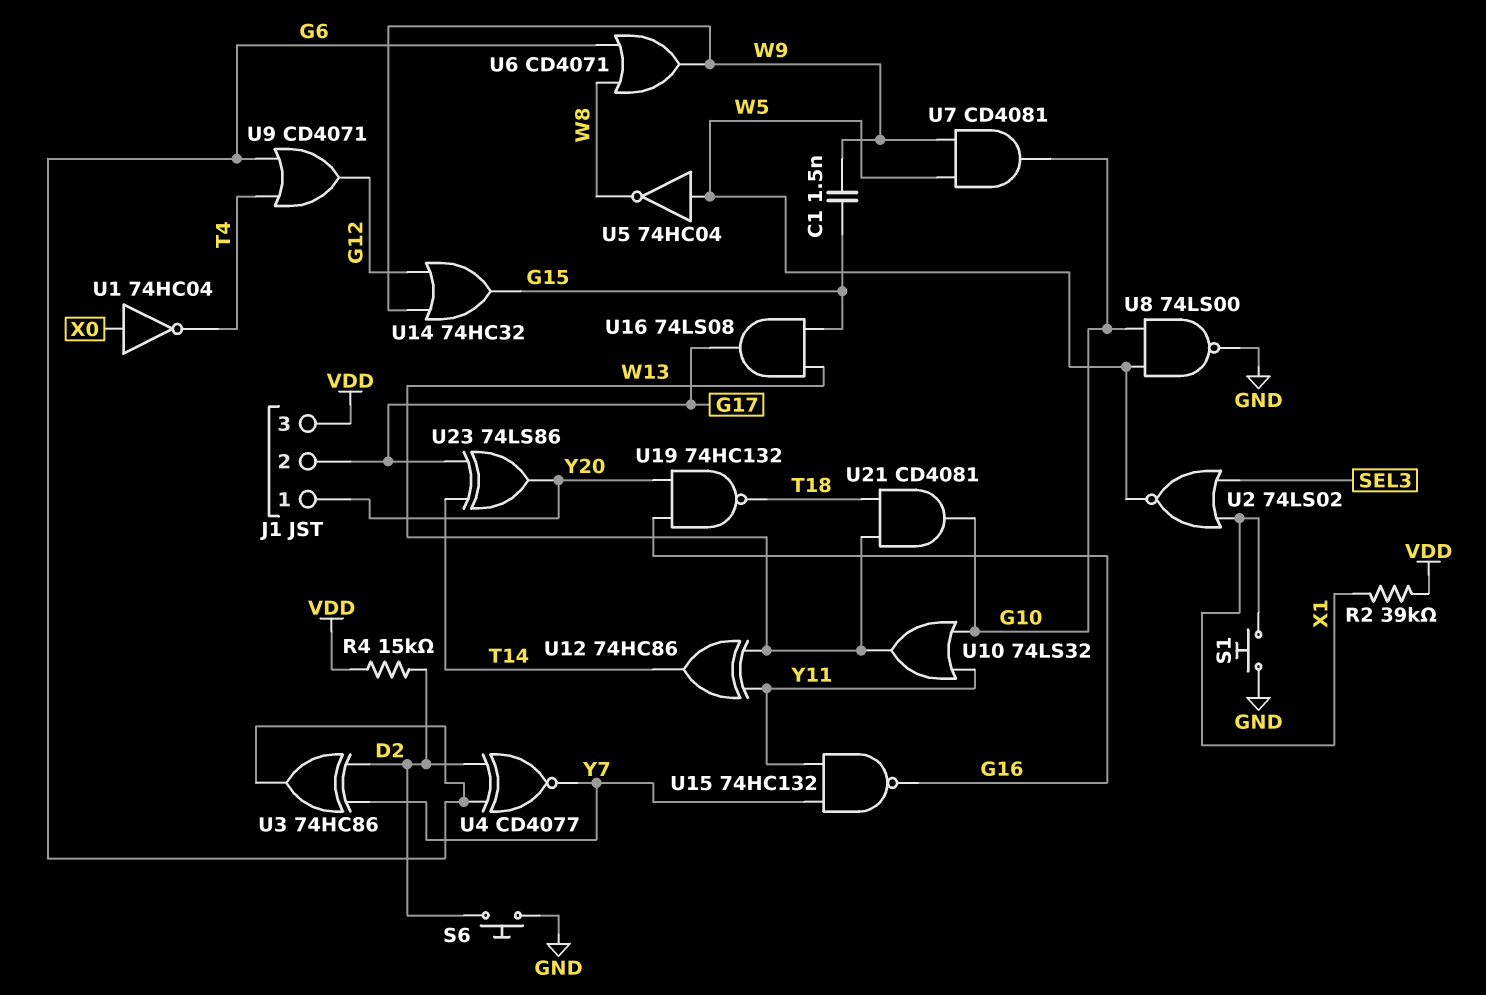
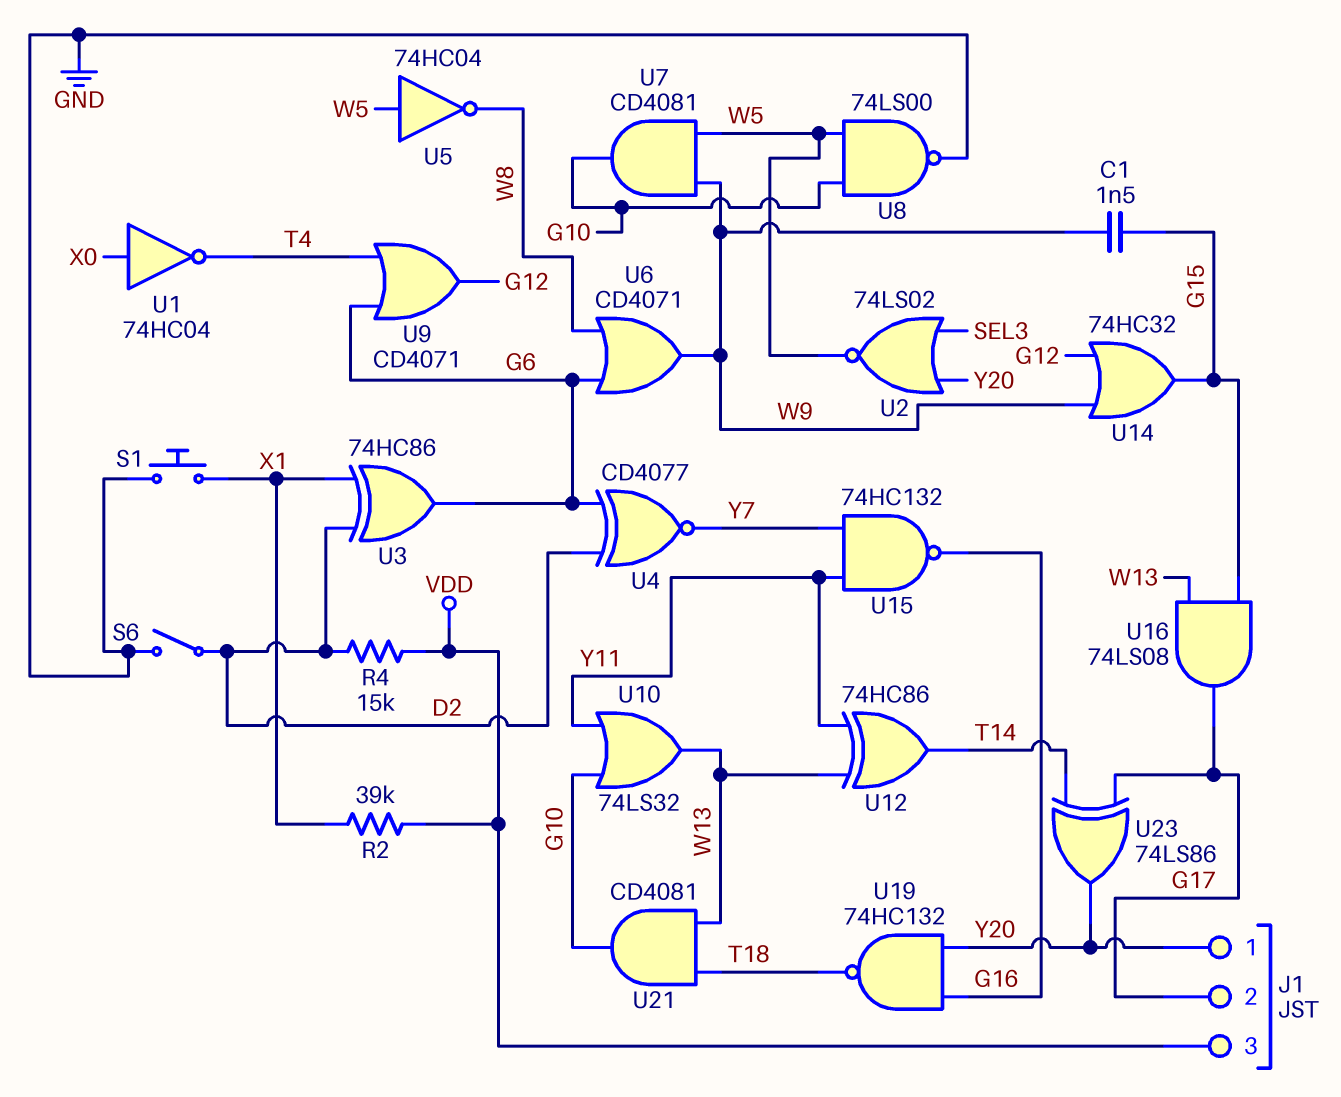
S6: button (D2, GND) -> switch (D2, GND)
U2: NOR 74LS02 (in SEL3, in X1, out W5) -> NOR 74LS02 (in SEL3, in Y20, out W5)
U3: XOR 74HC86 (in D2, in Y7, out G6) -> XOR 74HC86 (in D2, in X1, out G6)

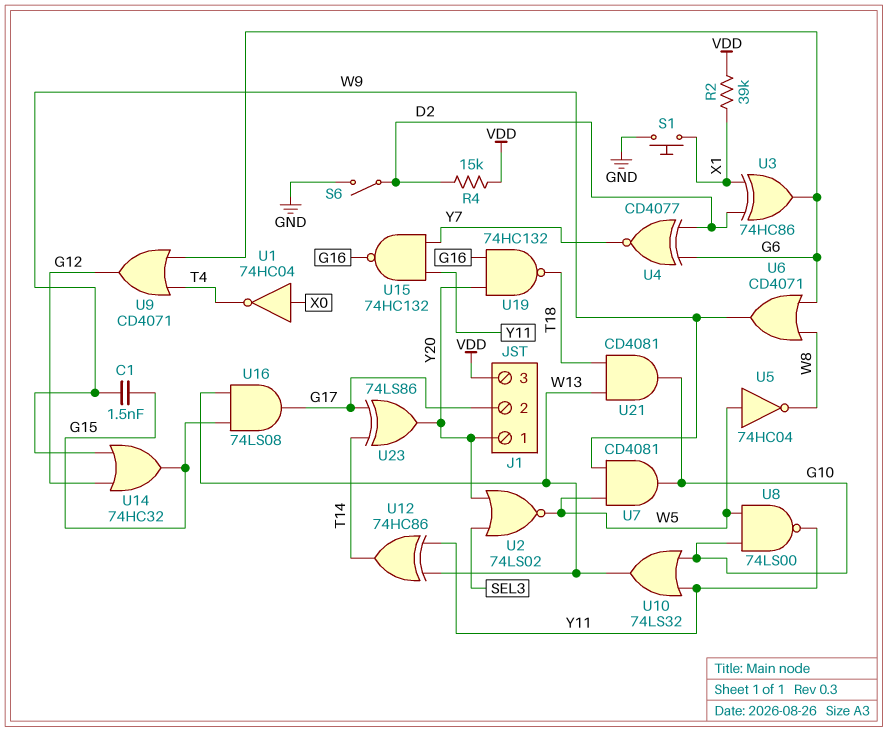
U8: NAND 74LS00 (in G10, in W5, out GND) -> NAND 74LS00 (in G10, in W5, out Y11)

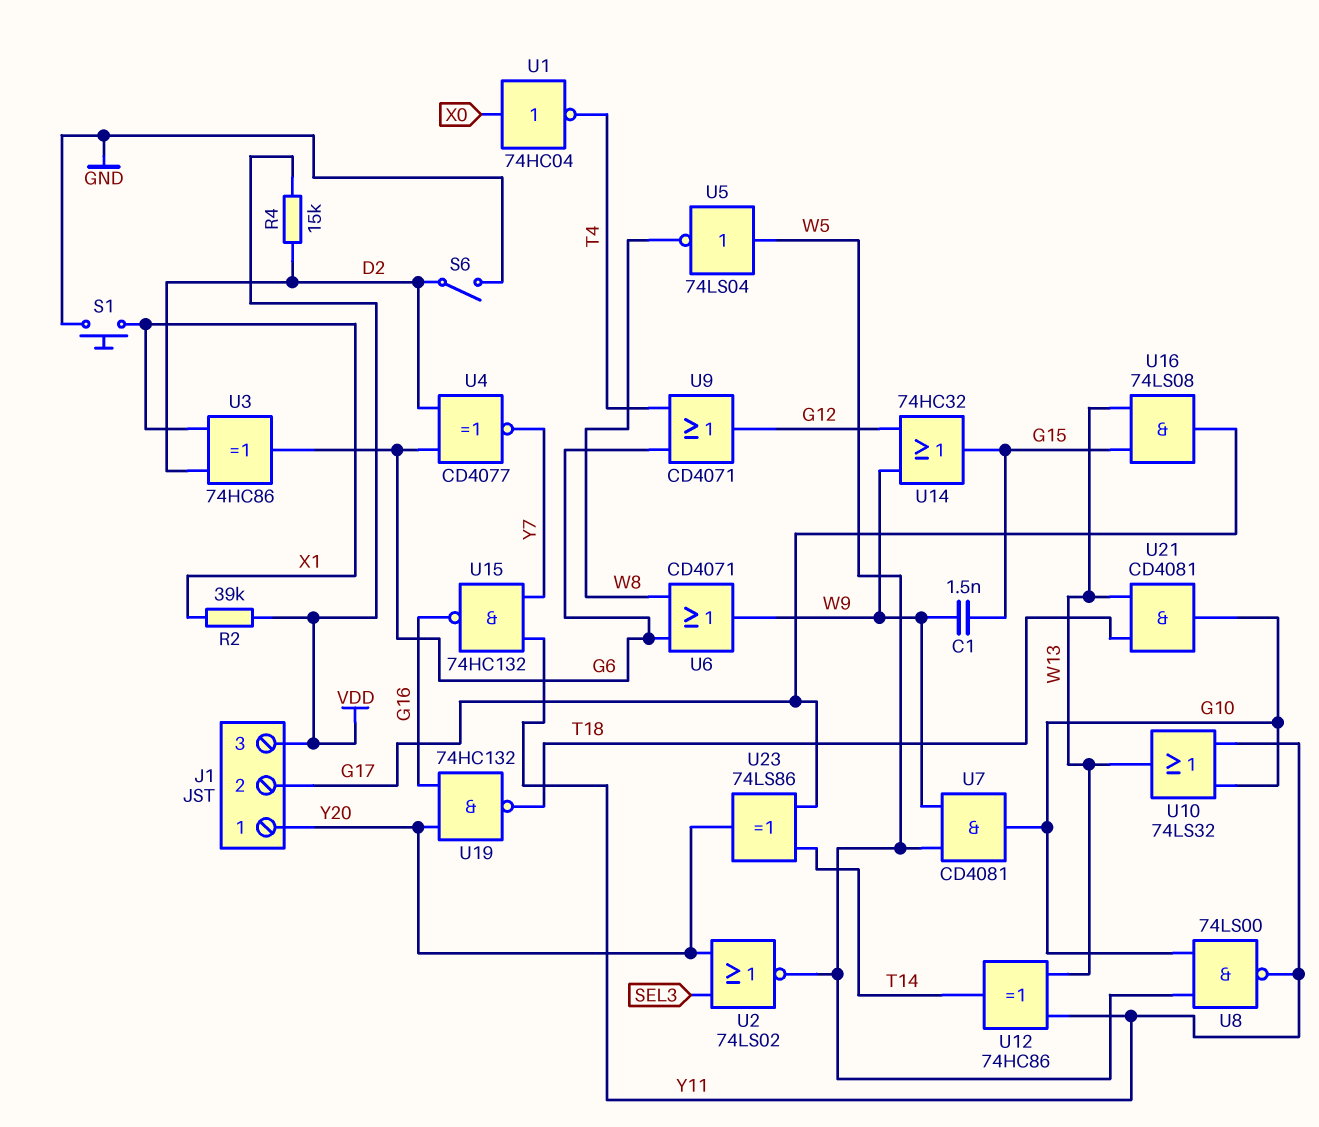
U5: NOT 74HC04 (in W5, out W8) -> NOT 74LS04 (in W5, out W8)

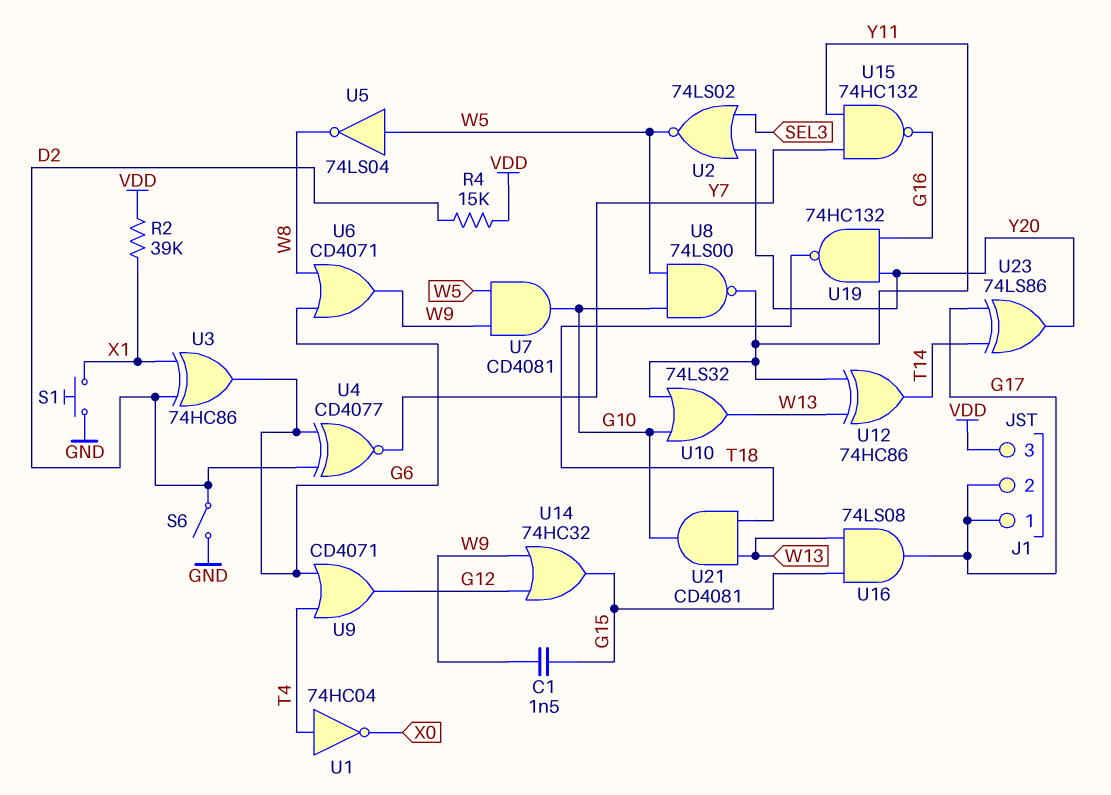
J1 pin 1: Y20 -> G17
U1: NOT 74HC04 (in X0, out T4) -> NOT 74HC04 (in T4, out X0)

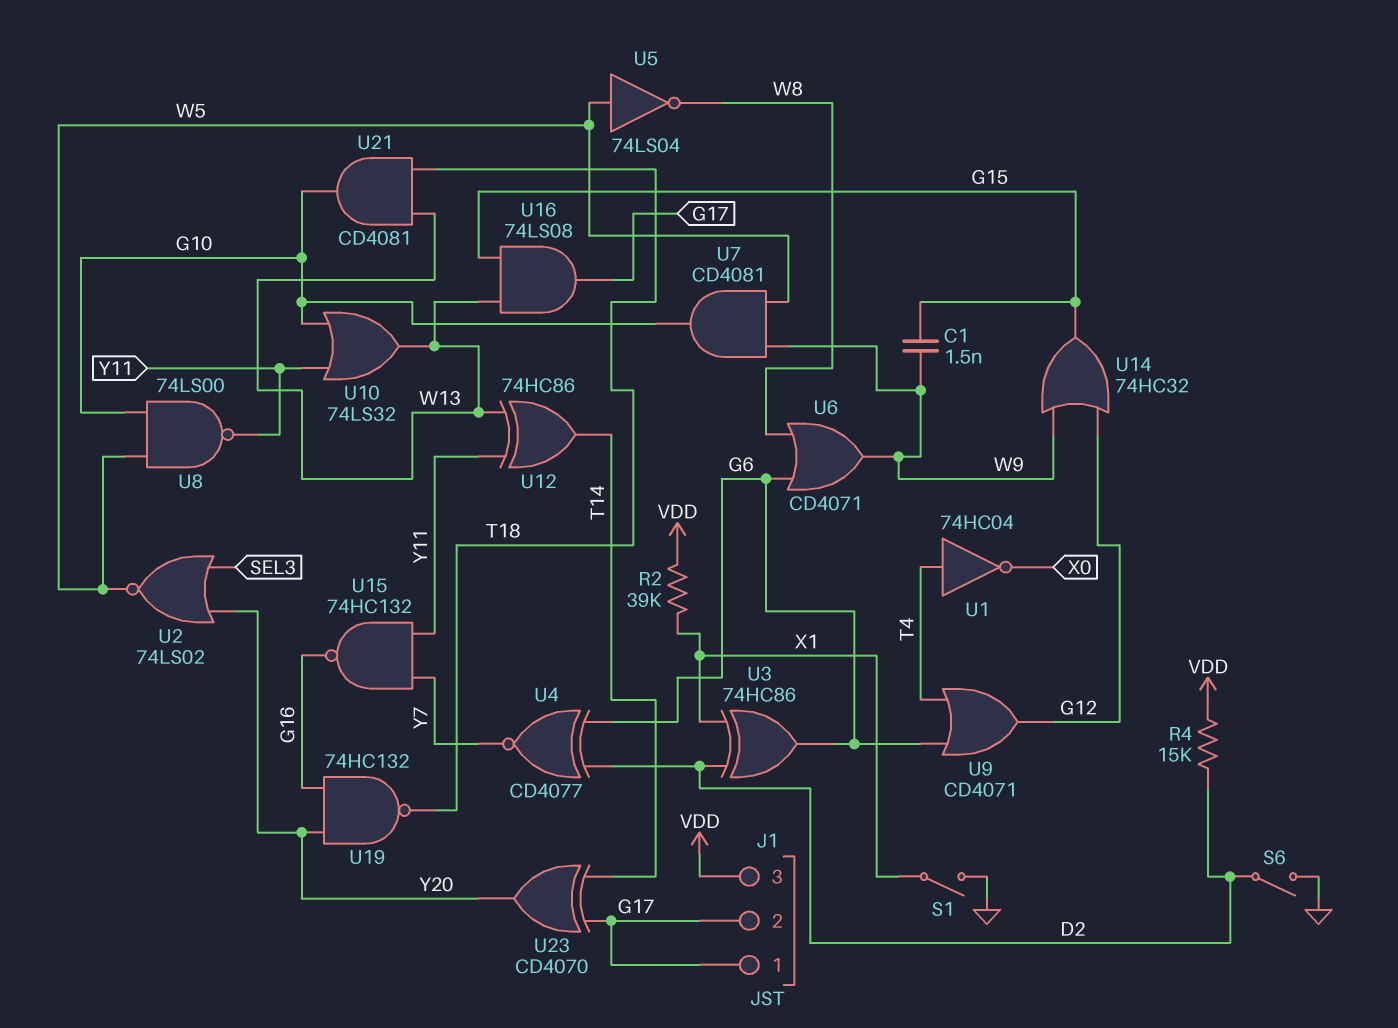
S1: button (GND, X1) -> switch (GND, X1)
U23: XOR 74LS86 (in G17, in T14, out Y20) -> XOR CD4070 (in G17, in T14, out Y20)

